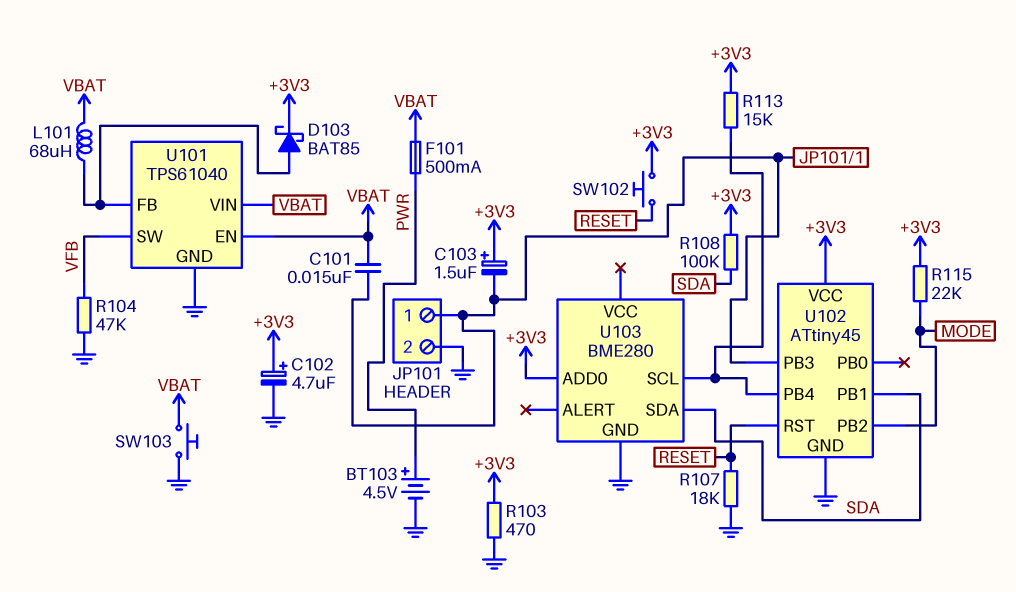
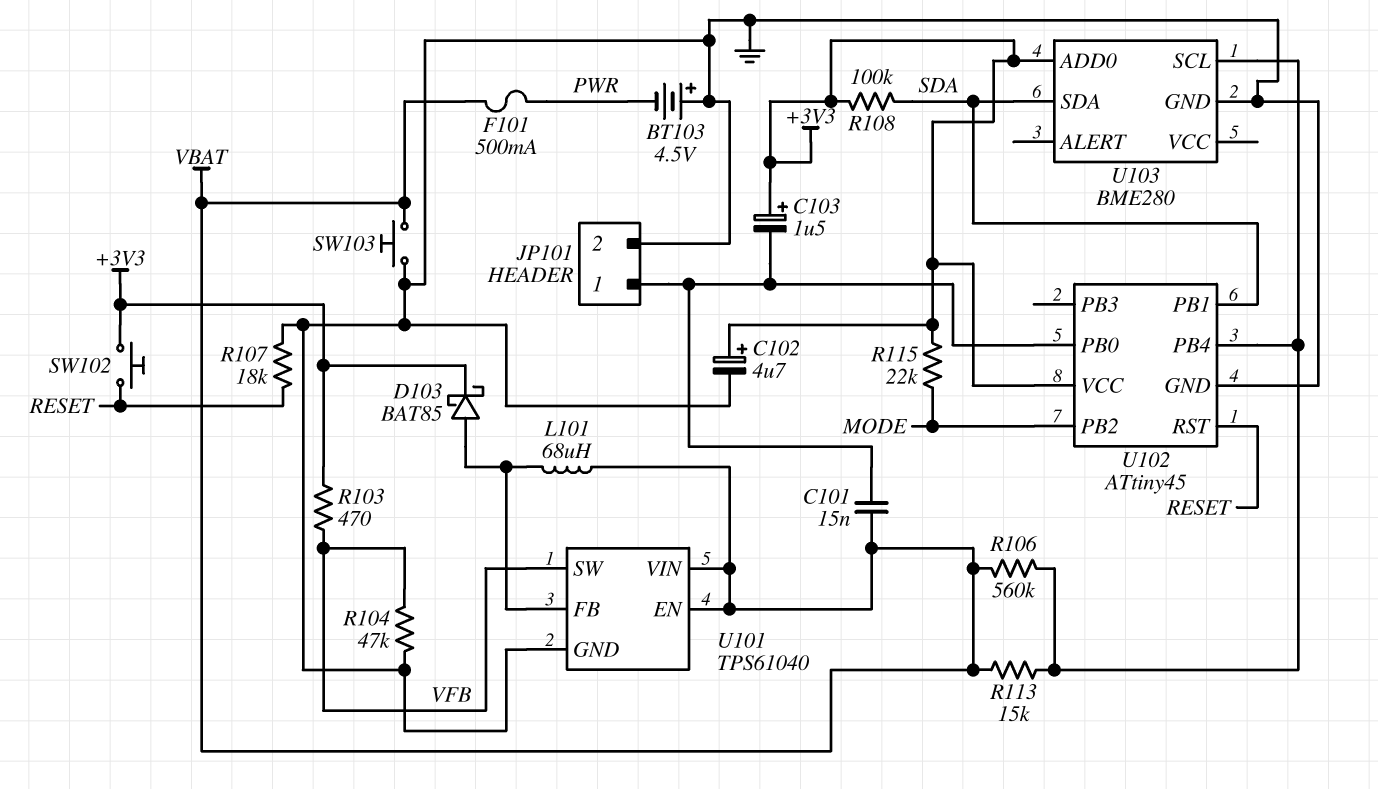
BT103: 4.5V (plus PWR, minus GND) -> 4.5V (plus GND, minus PWR)
R103: 470 (+3V3, GND) -> 470 (+3V3, VFB)
R106: none -> 560k (U102/PB4, VBAT)
R113: 15k (+3V3, U102/PB4) -> 15k (U102/PB4, VBAT)
U102 pin PB0: none -> JP101/1
U102 pin PB3: JP101/1 -> none

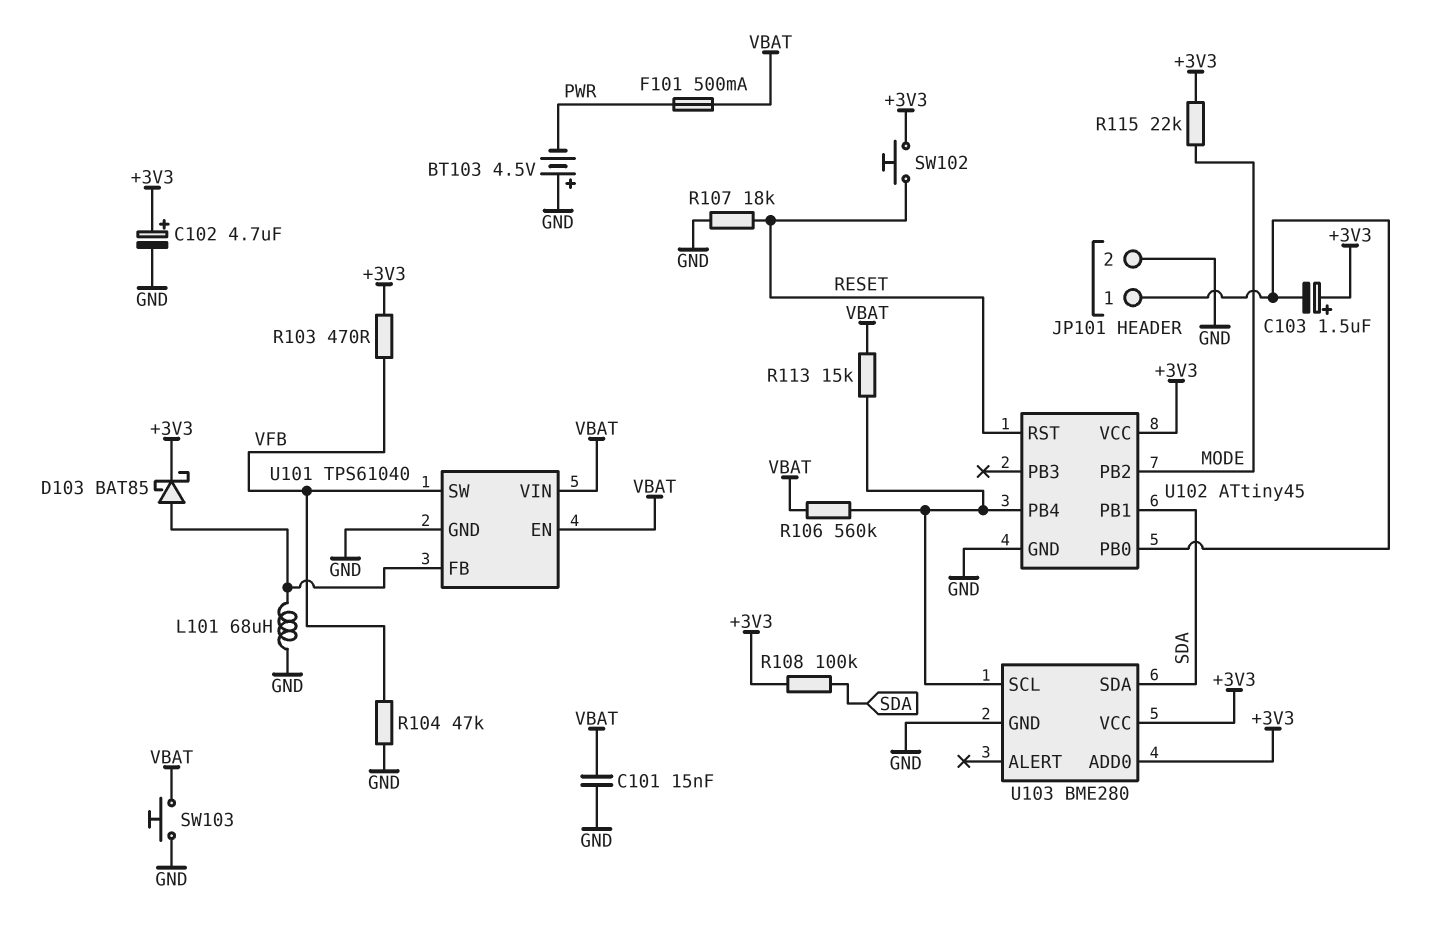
C101: 15nF (JP101/1, VBAT) -> 15nF (GND, VBAT)
L101: 68uH (U101/FB, VBAT) -> 68uH (GND, U101/FB)
U103 pin VCC: none -> +3V3

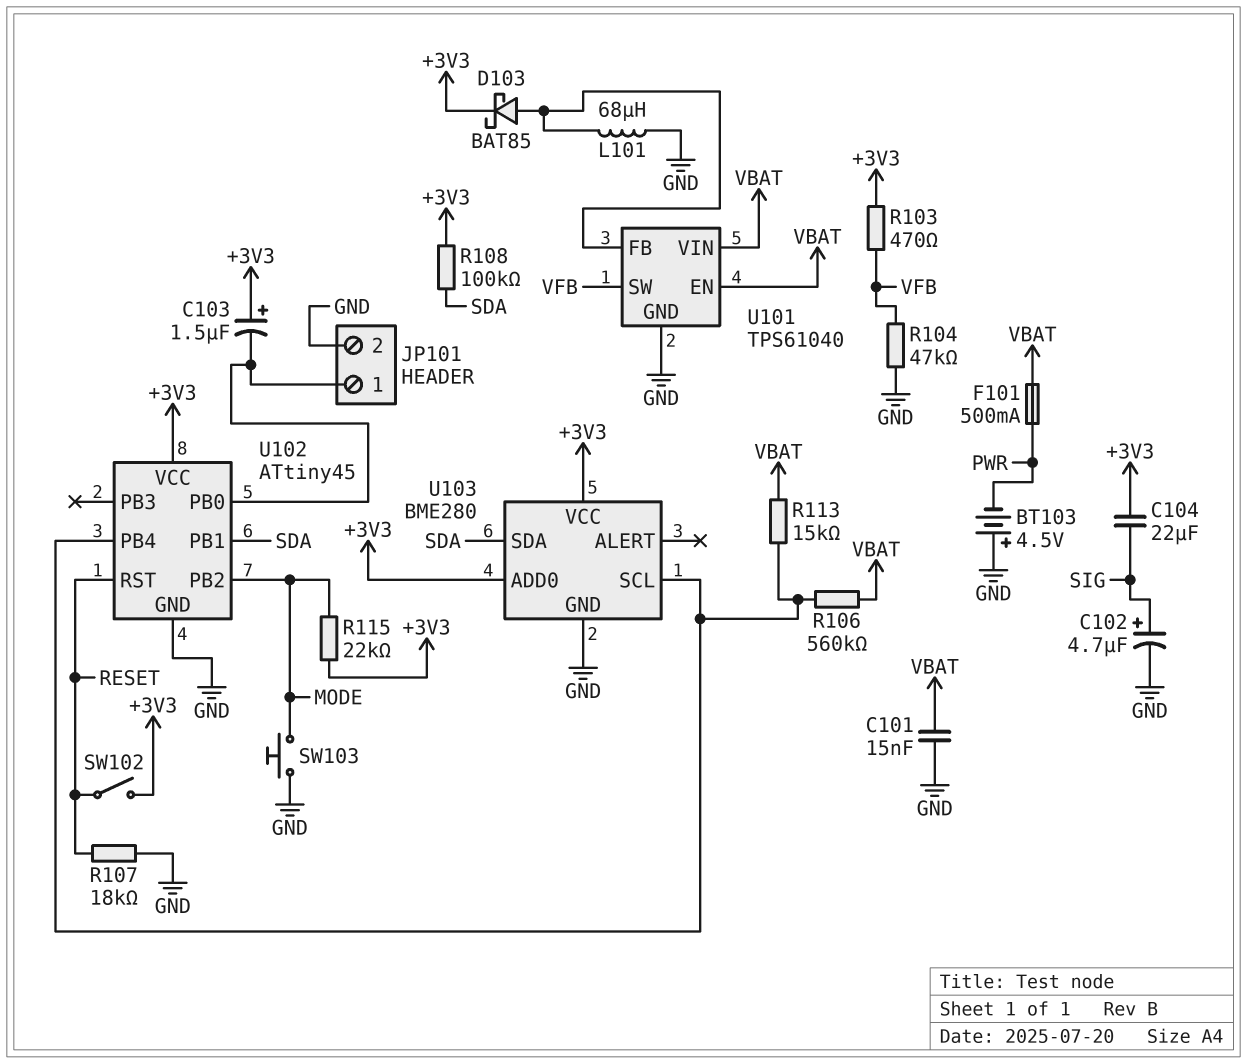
C102: 4.7uF (plus +3V3, minus GND) -> 4.7uF (plus SIG, minus GND)
C104: none -> 22uF (+3V3, SIG)
SW102: button (+3V3, RESET) -> switch (+3V3, RESET)
SW103: button (GND, VBAT) -> button (GND, MODE)

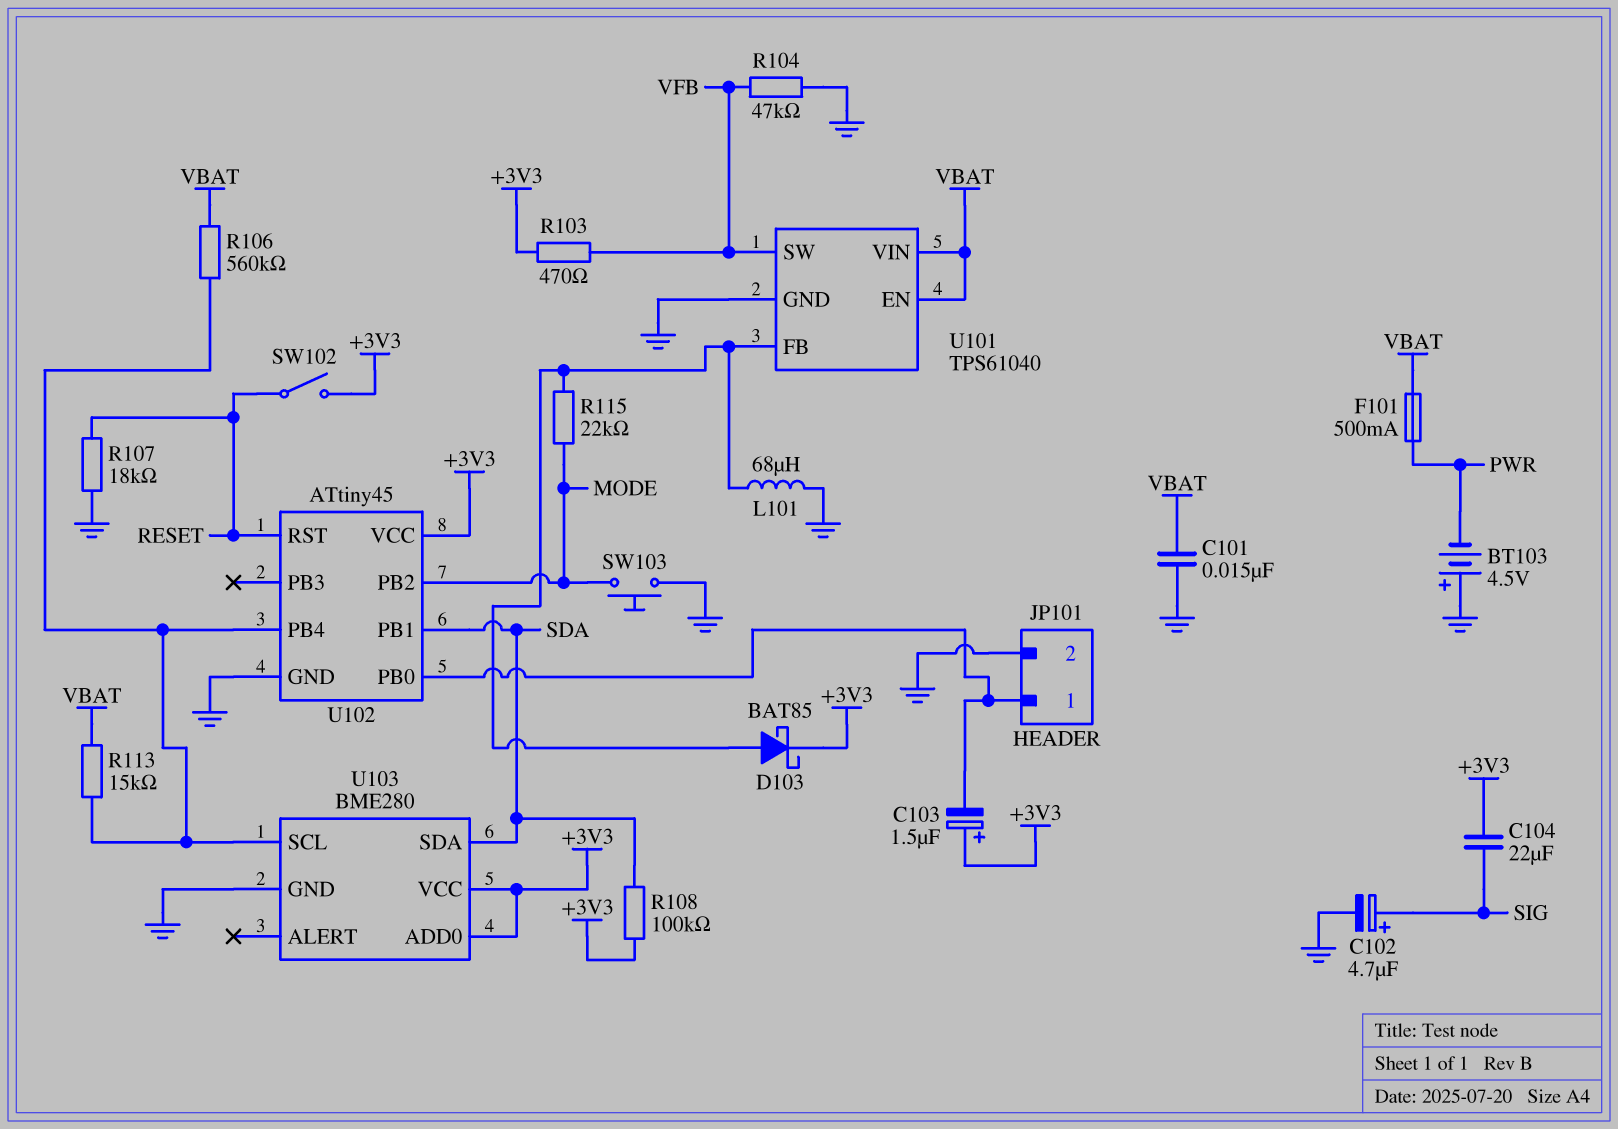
R115: 22k (+3V3, MODE) -> 22k (MODE, U101/FB)

